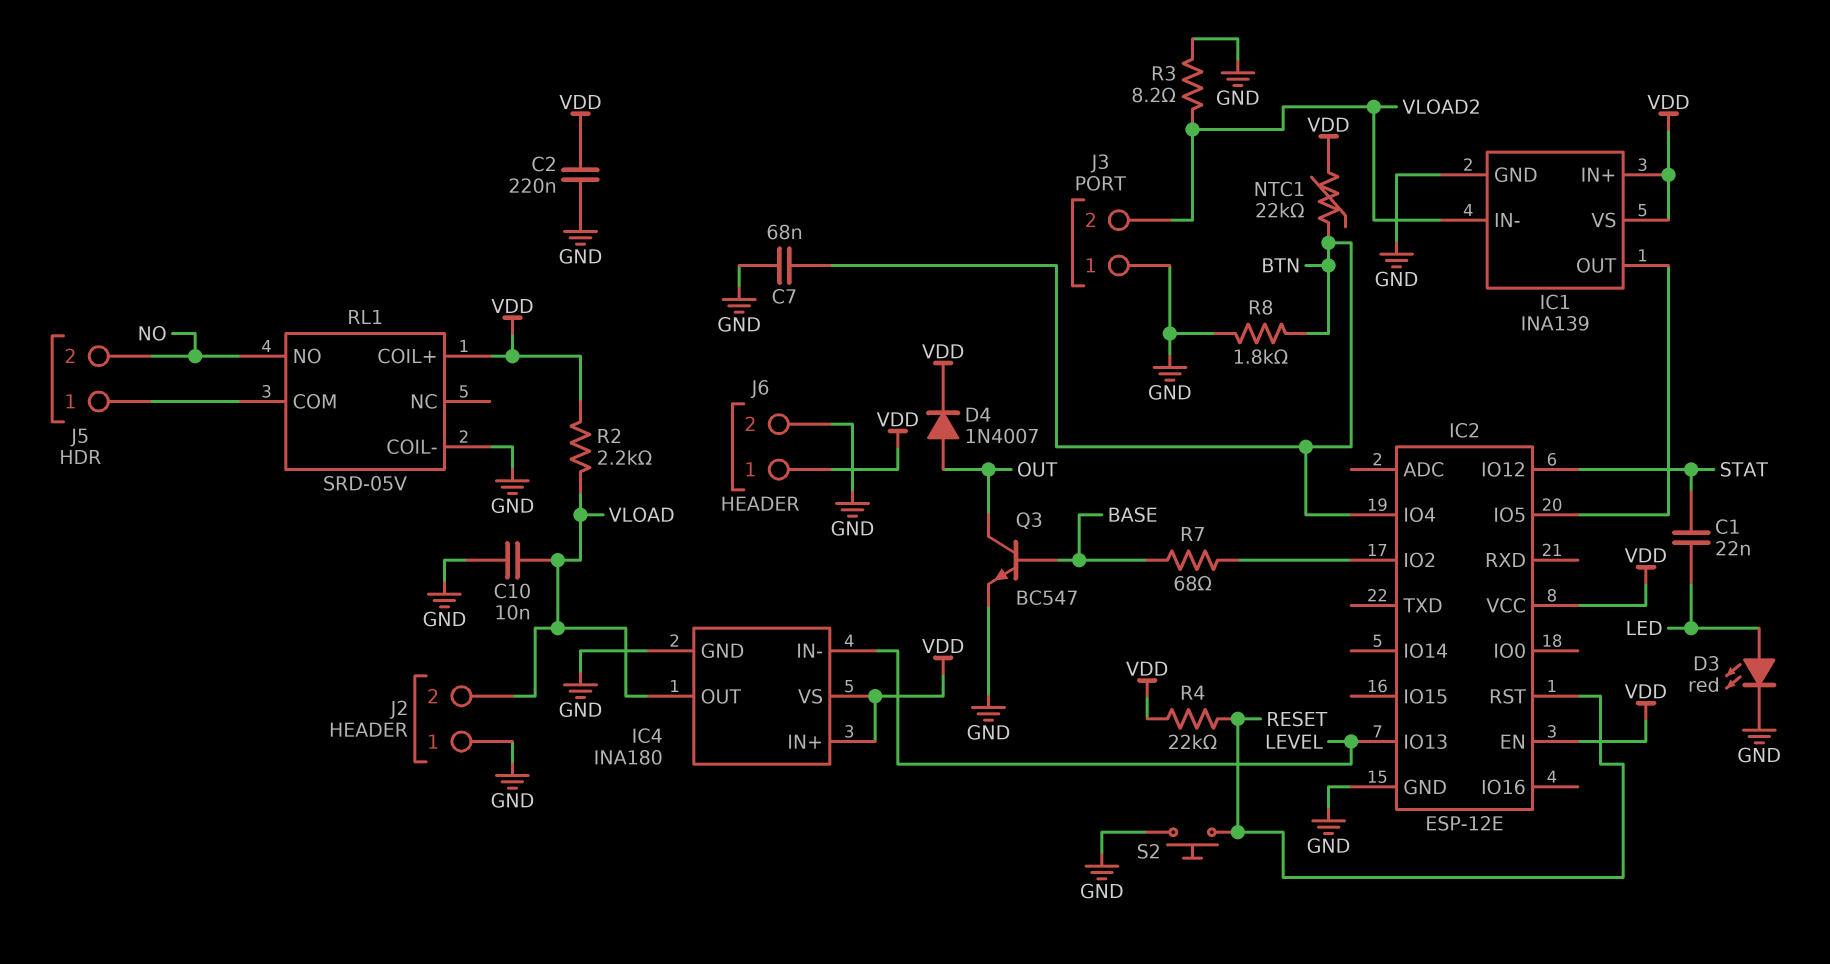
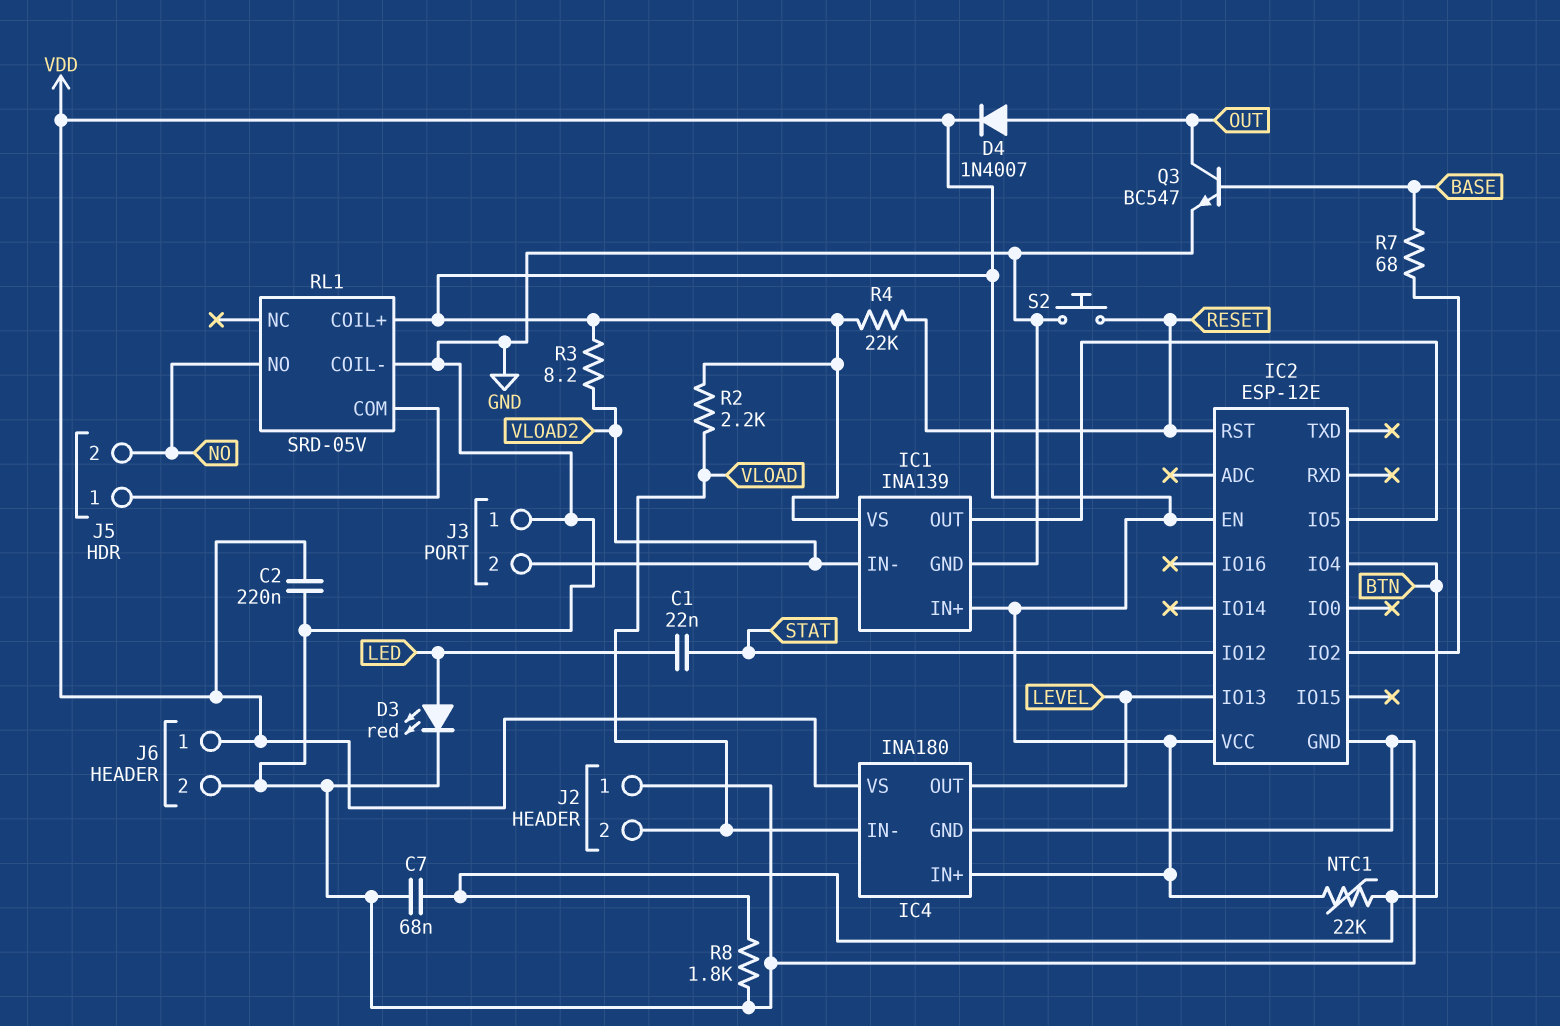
C10: 10nF (GND, VLOAD) -> none
IC4 pin IN-: LEVEL -> VLOAD
IC4 pin OUT: VLOAD -> LEVEL
R3: 8.2 (GND, VLOAD2) -> 8.2 (VDD, VLOAD2)

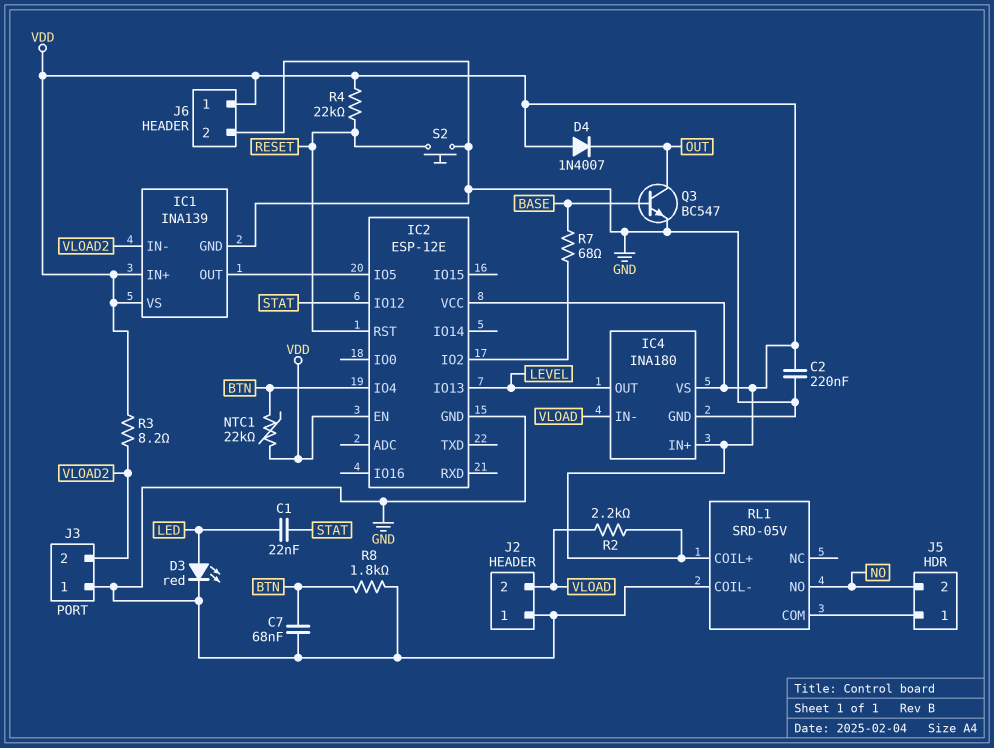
D4: diode 1N4007 (A OUT, K VDD) -> diode 1N4007 (A VDD, K OUT)

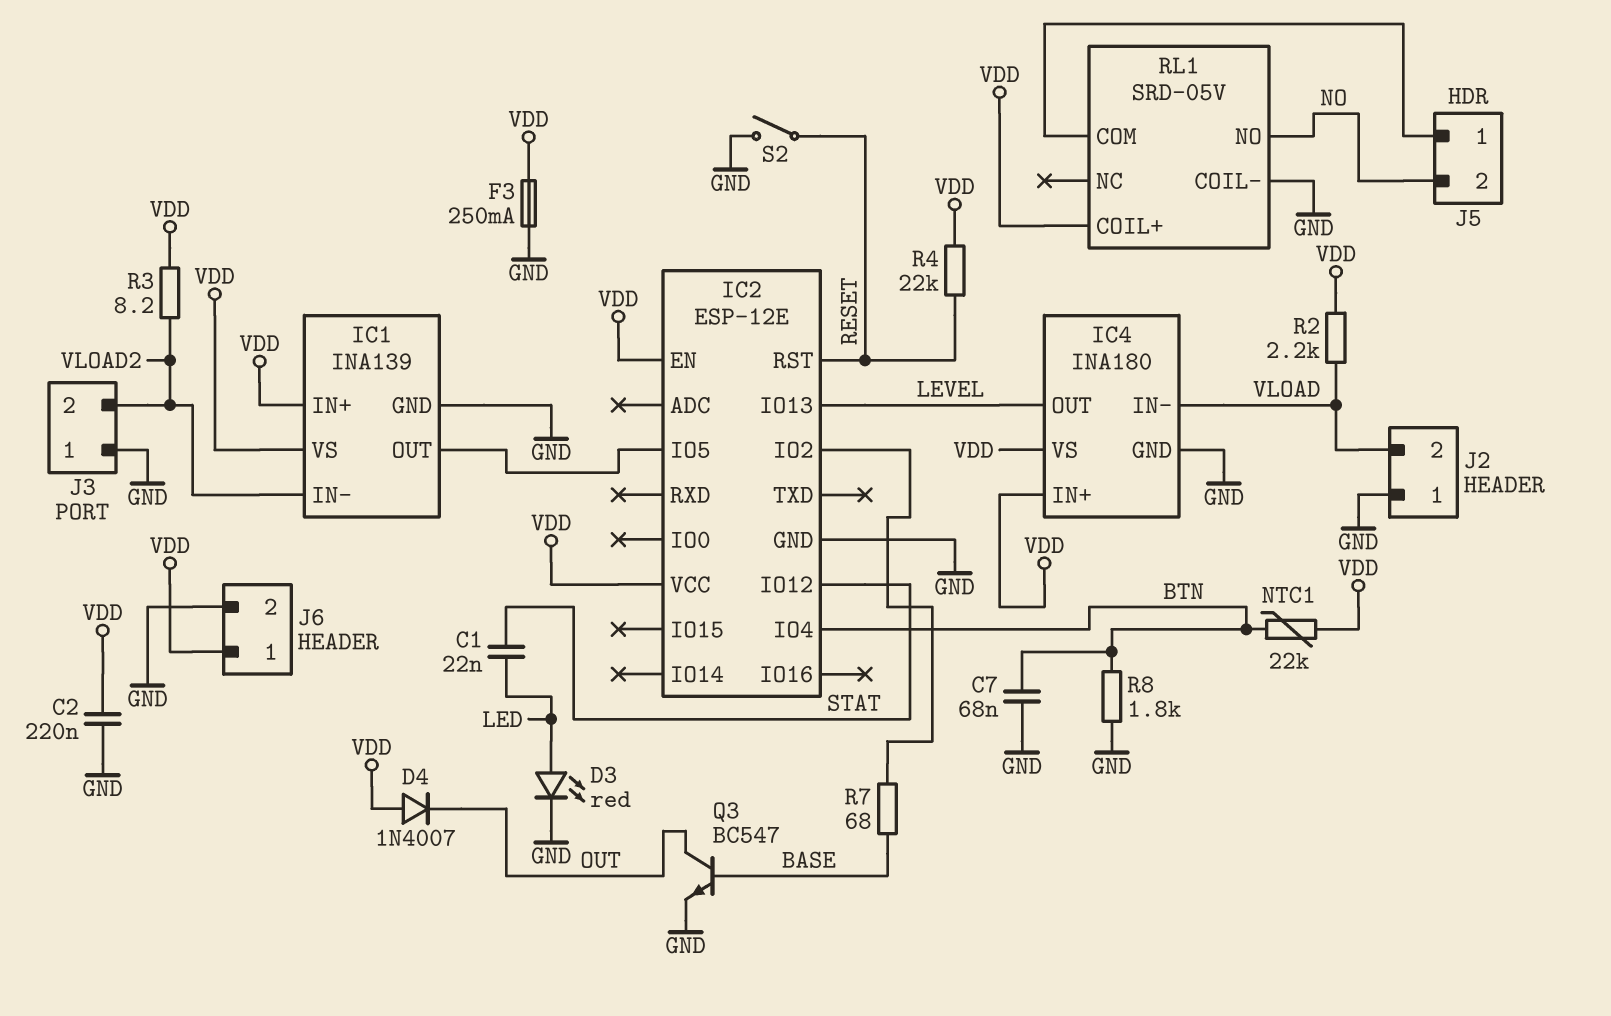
F3: none -> 250mA (GND, VDD)
S2: button (GND, RESET) -> switch (GND, RESET)

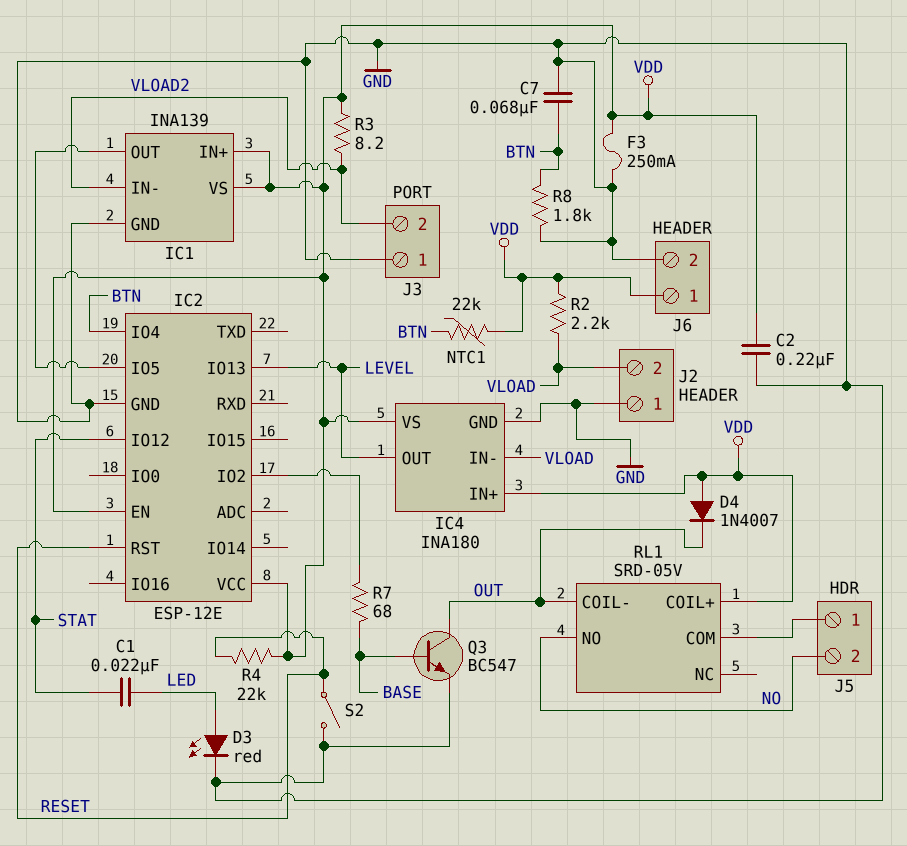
RL1 pin COIL-: GND -> OUT

